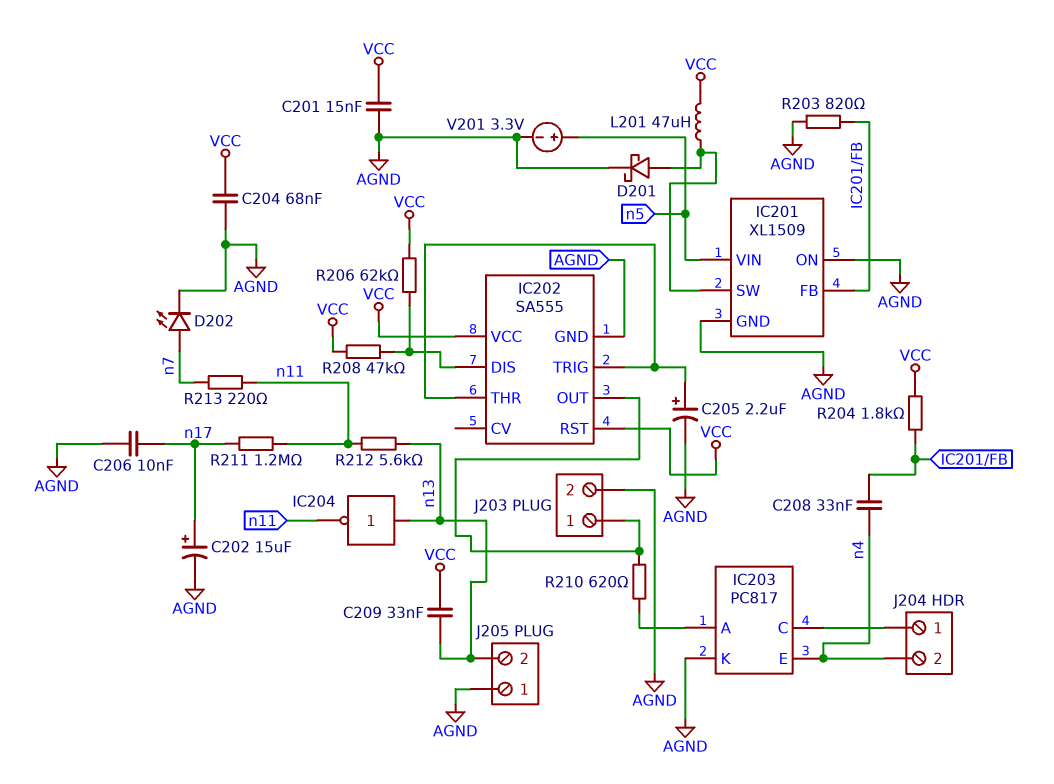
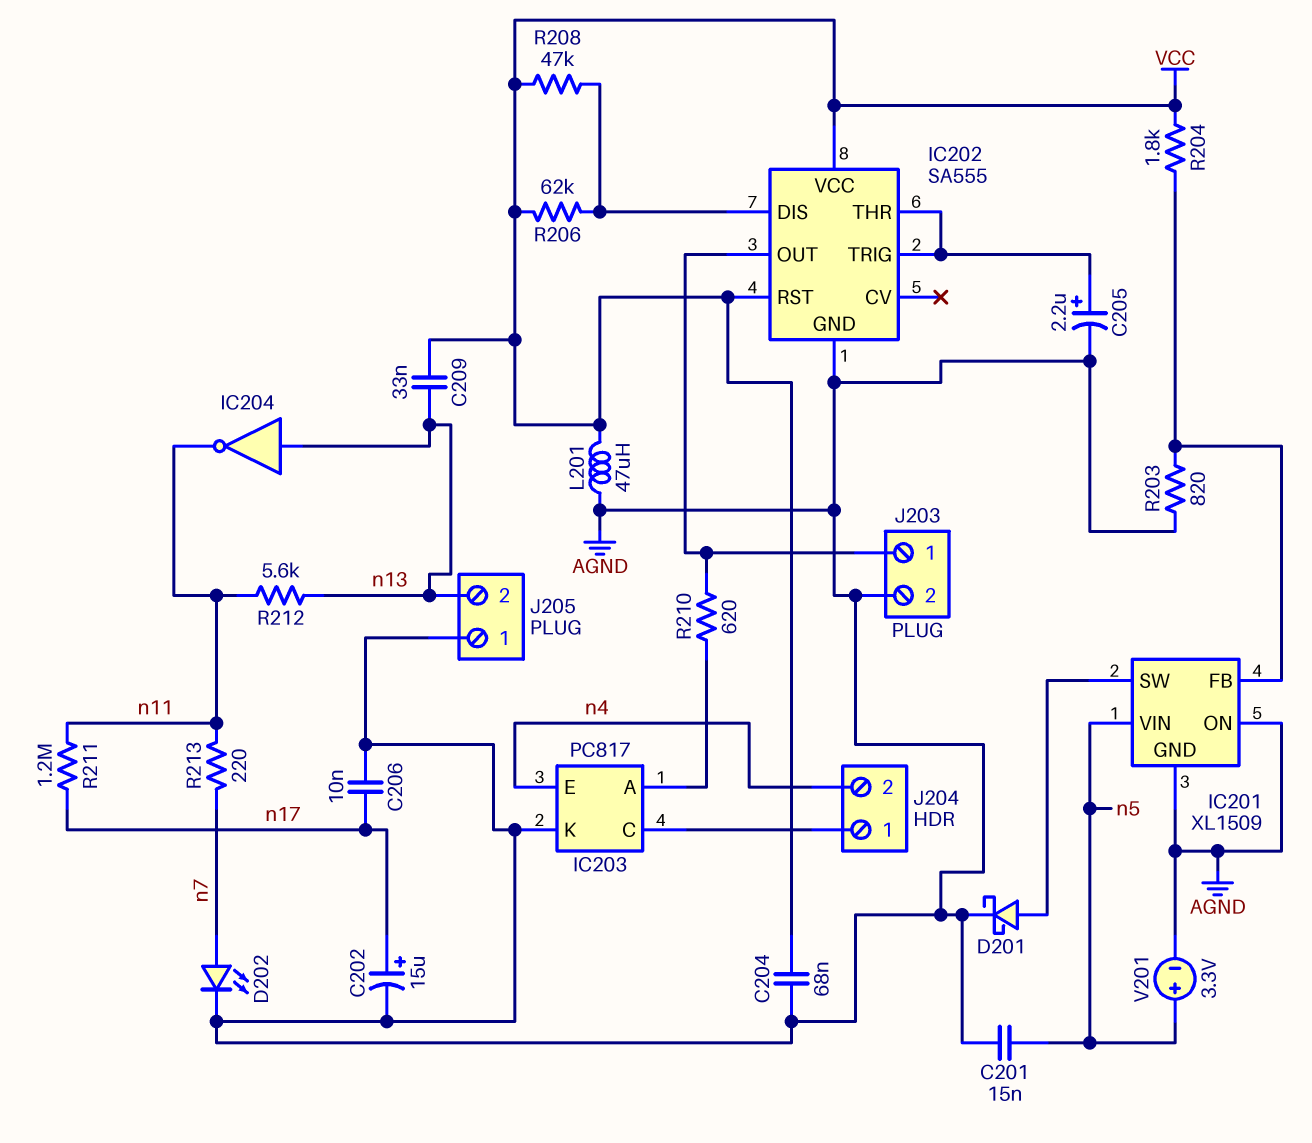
C201: 15nF (AGND, VCC) -> 15nF (AGND, n5)
C208: 33nF (IC201/FB, n4) -> none
L201: 47uH (IC201/SW, VCC) -> 47uH (AGND, VCC)

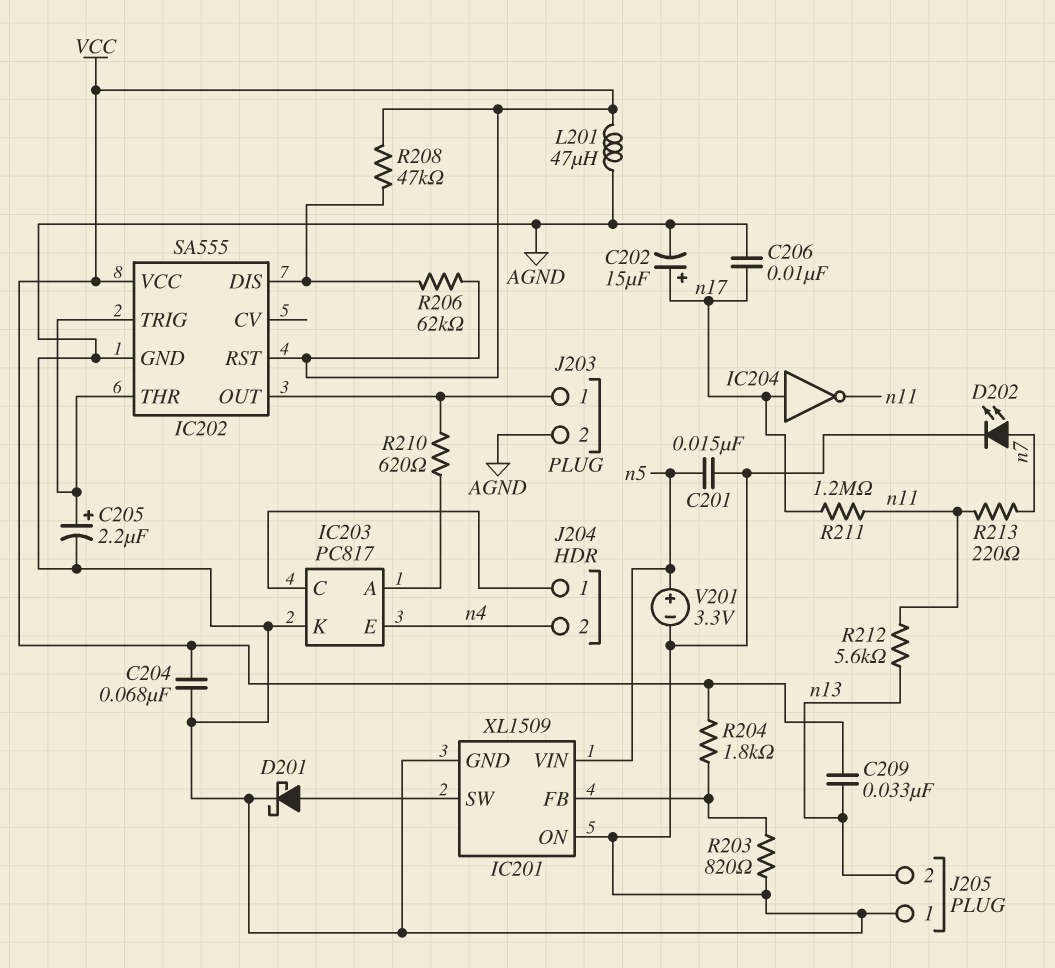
IC204: NOT (in n13, out n11) -> NOT (in n17, out n11)

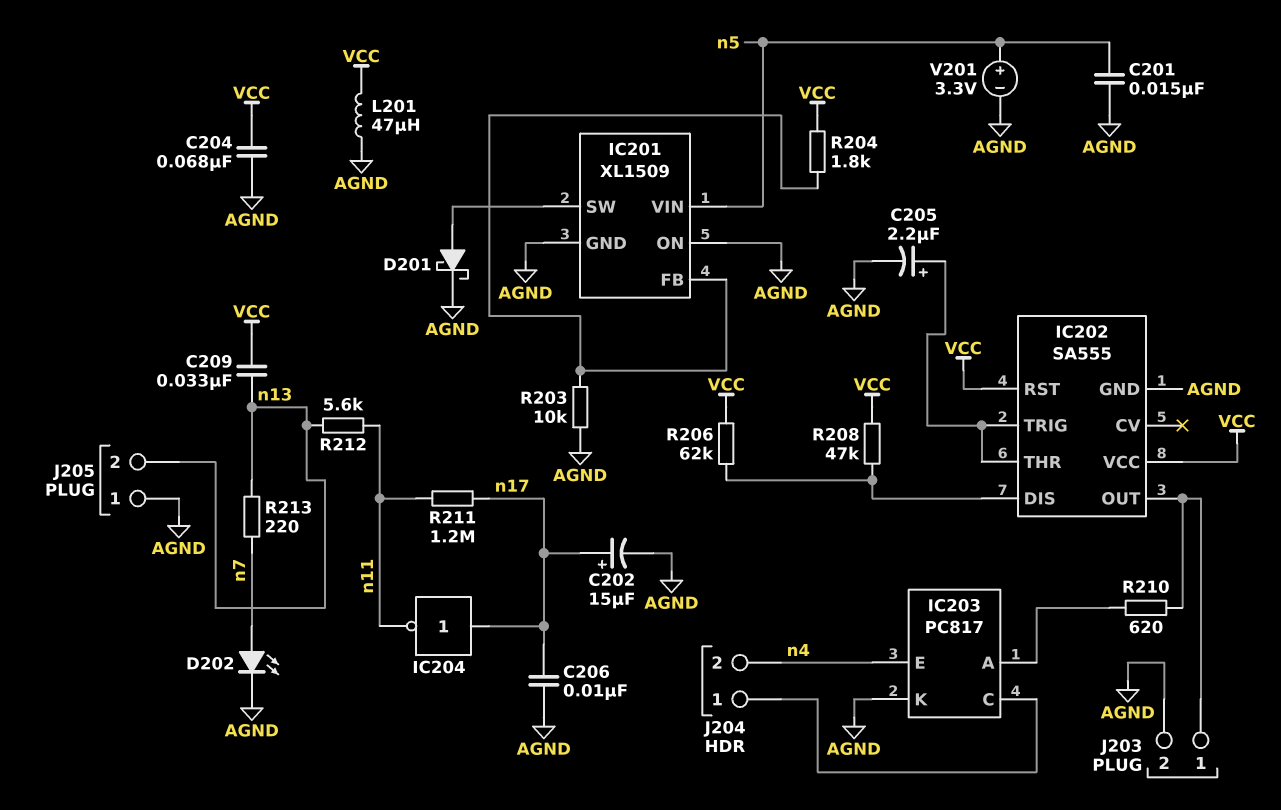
R203: 820 (AGND, IC201/FB) -> 10k (AGND, IC201/FB)
R213: 220 (n7, n11) -> 220 (n7, n13)

